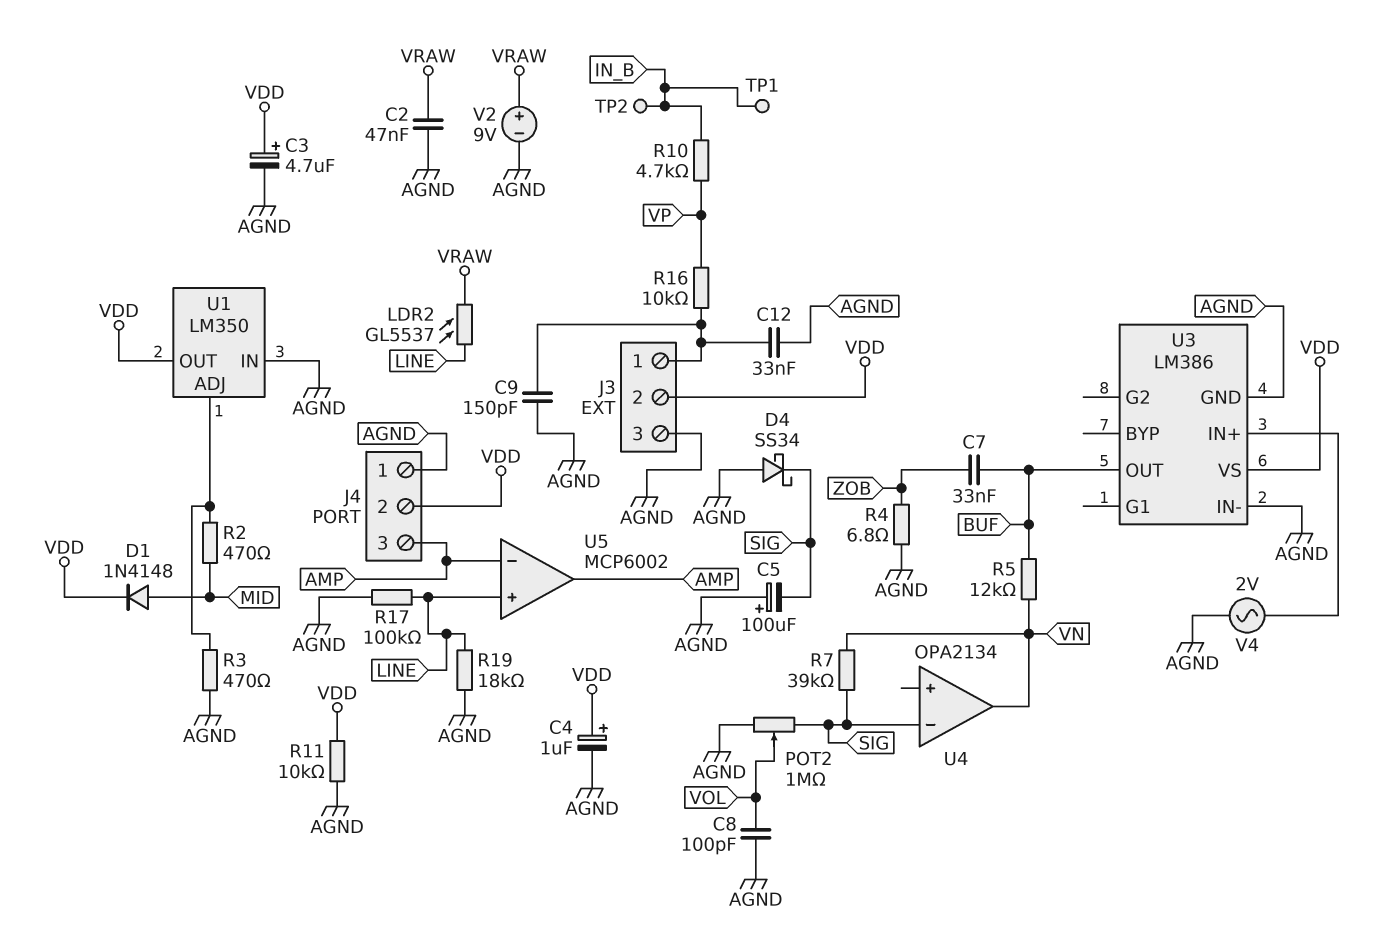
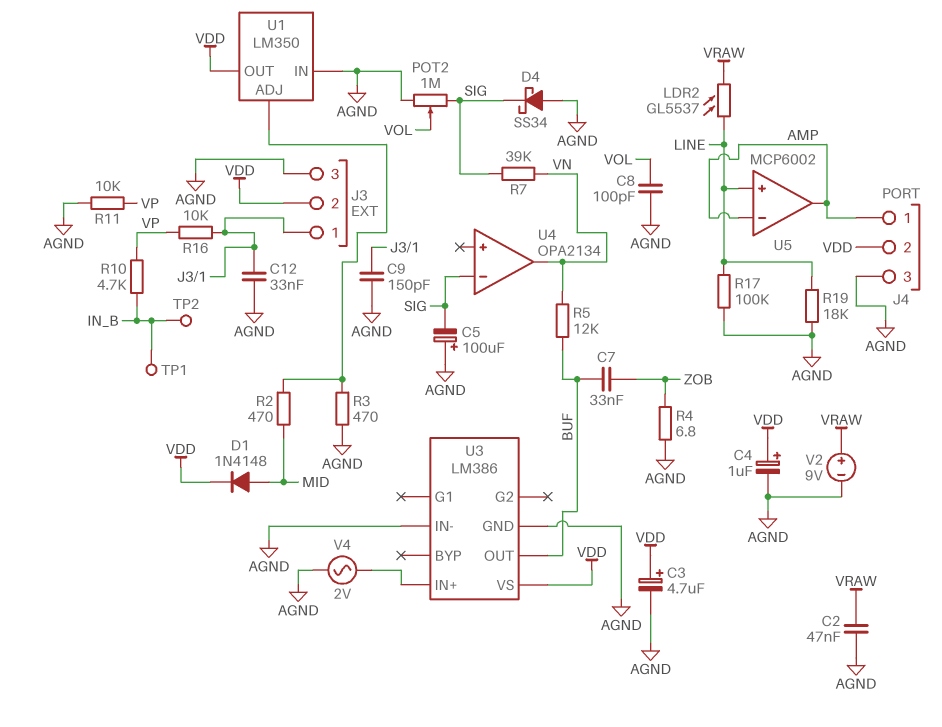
J4 pin 1: AGND -> AMP
J4 pin 3: AMP -> AGND
R11: 10k (AGND, VDD) -> 10k (AGND, VP)

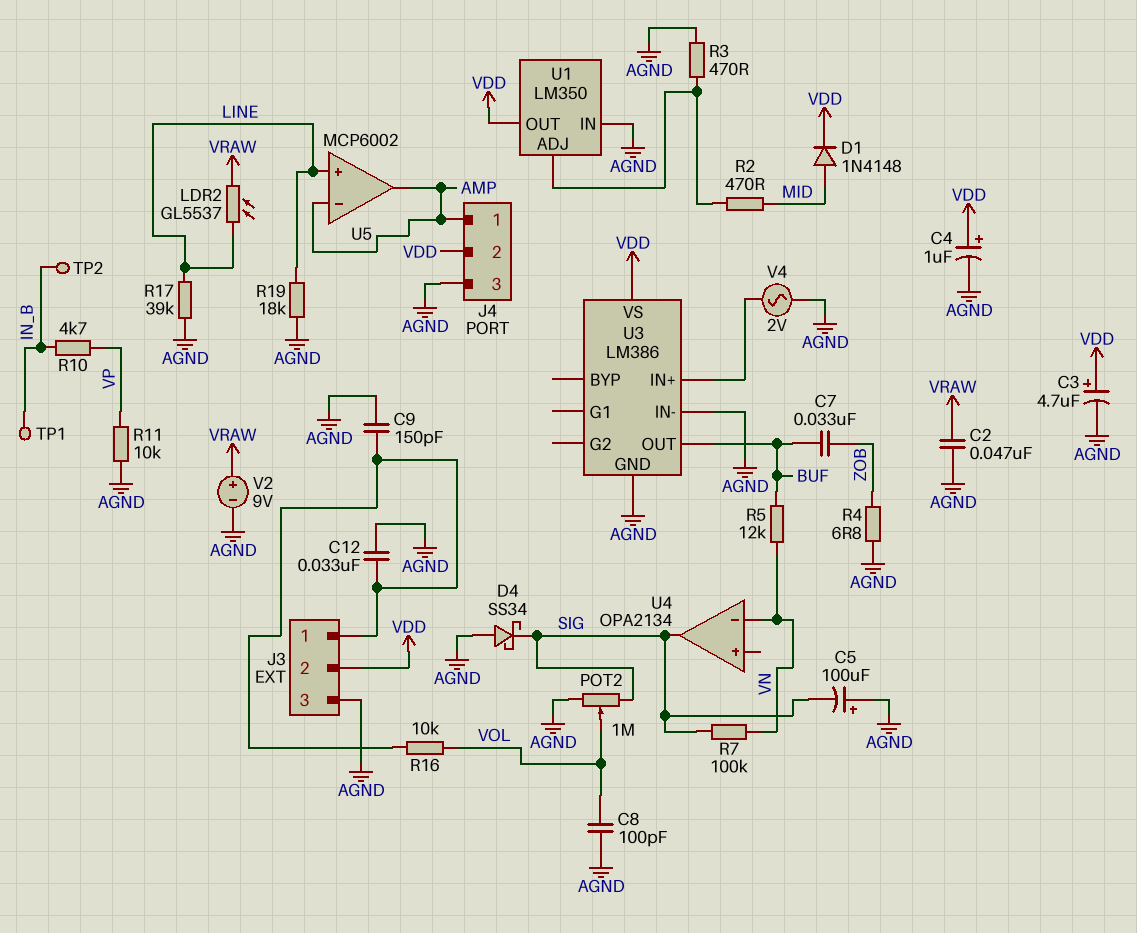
R7: 39k (SIG, VN) -> 100k (SIG, VN)
R16: 10k (J3/1, VP) -> 10k (J3/1, VOL)
R17: 100k (AGND, LINE) -> 39k (AGND, LINE)
U4 pin in-: SIG -> VN
U4 pin out: VN -> SIG

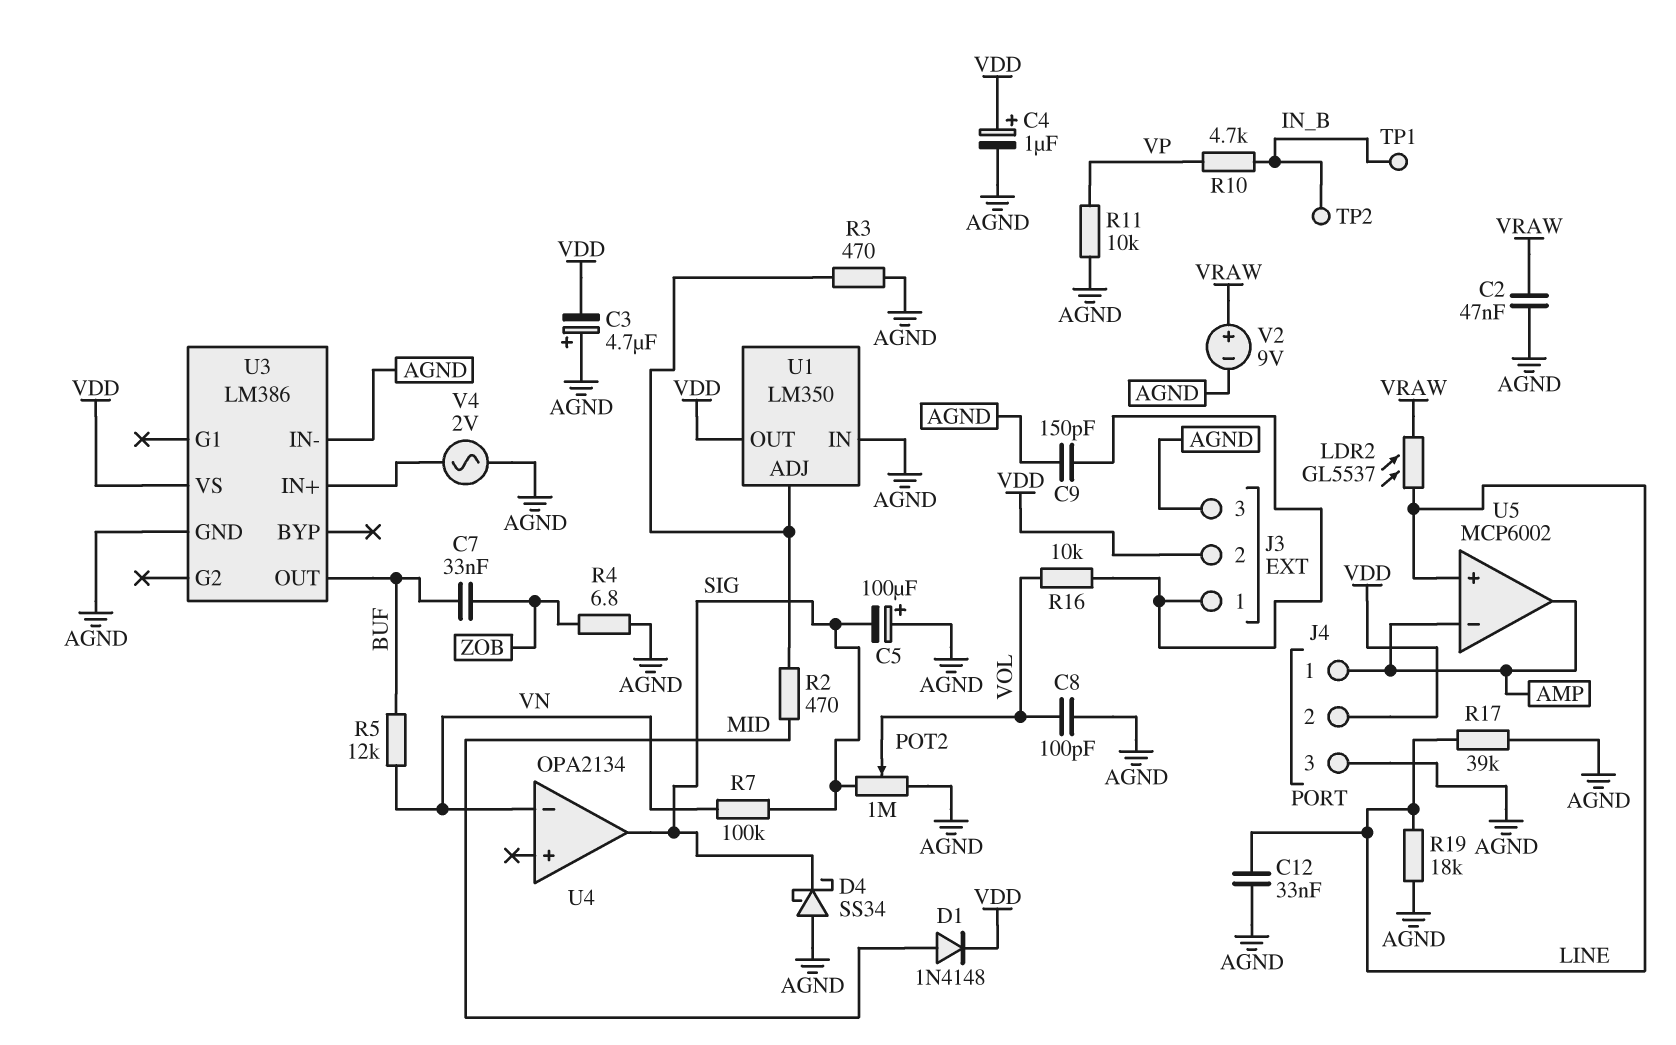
C3: 4.7uF (plus VDD, minus AGND) -> 4.7uF (plus AGND, minus VDD)
C12: 33nF (AGND, J3/1) -> 33nF (AGND, LINE)

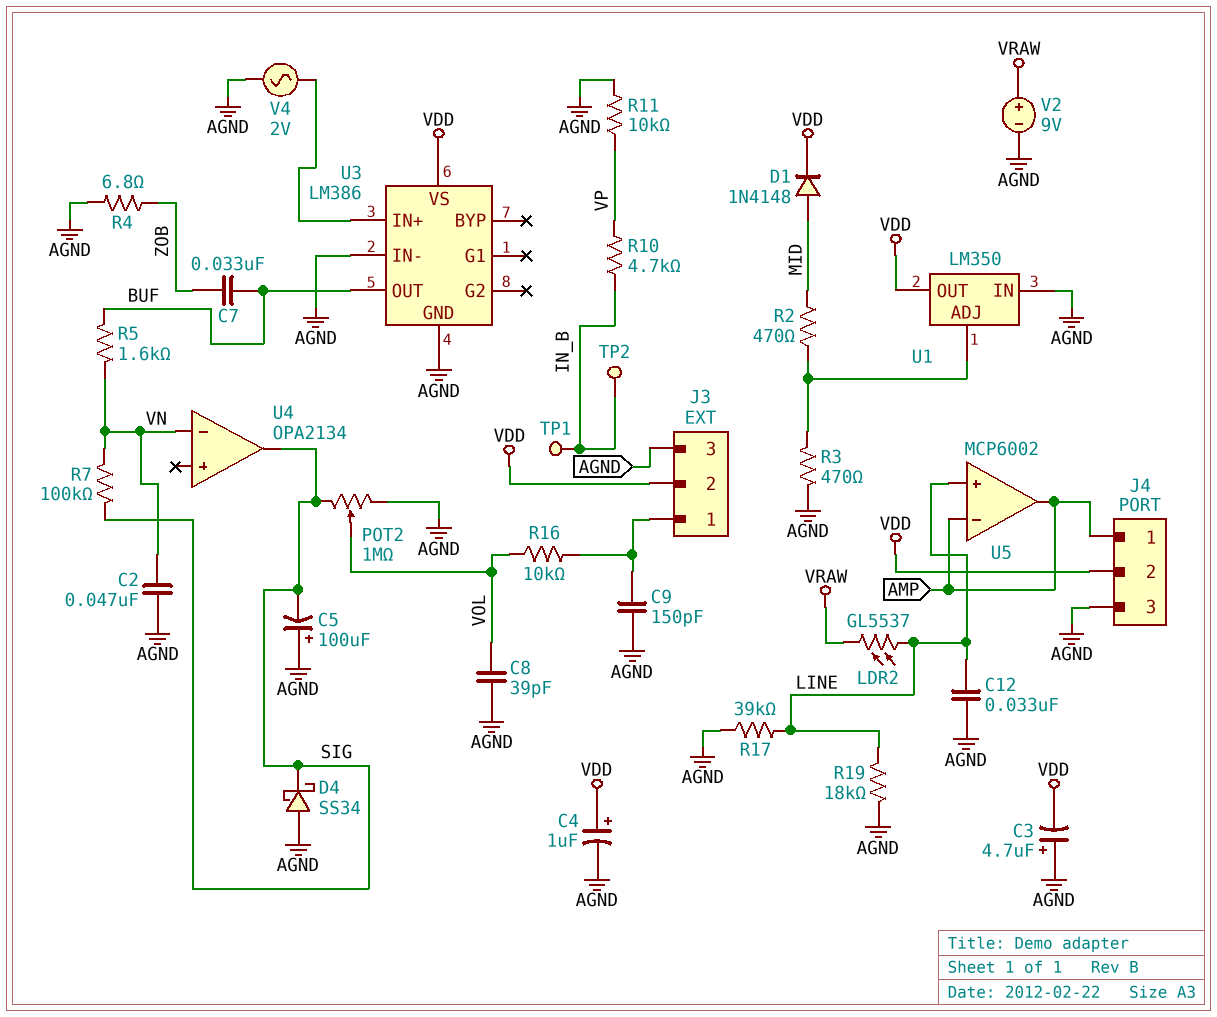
C2: 47nF (AGND, VRAW) -> 47nF (AGND, VN)
C8: 100pF (AGND, VOL) -> 39pF (AGND, VOL)
R5: 12k (BUF, VN) -> 1.6k (BUF, VN)

